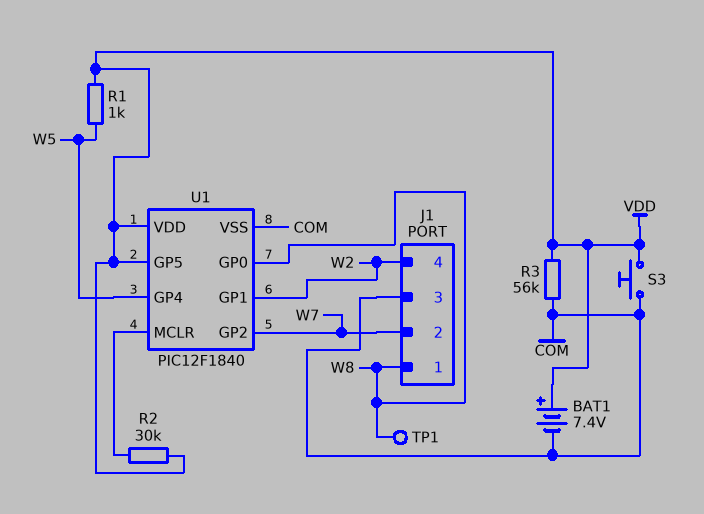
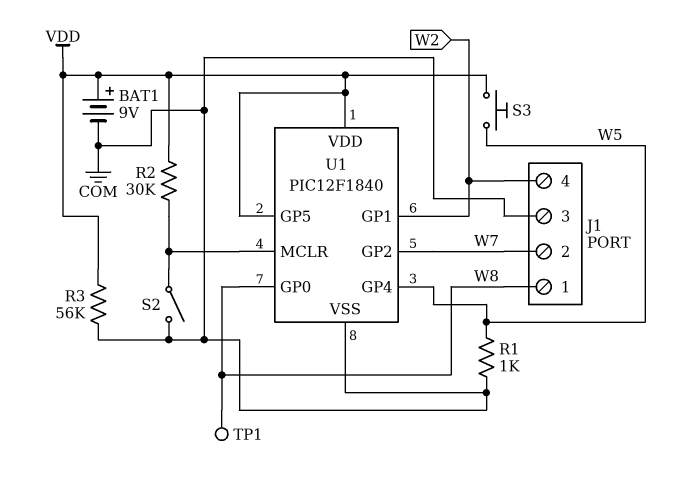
BAT1: 7.4V (plus VDD, minus COM) -> 9V (plus VDD, minus COM)
R1: 1k (VDD, W5) -> 1k (COM, W5)
S2: none -> switch (COM, U1/MCLR)
S3: button (COM, VDD) -> button (VDD, W5)

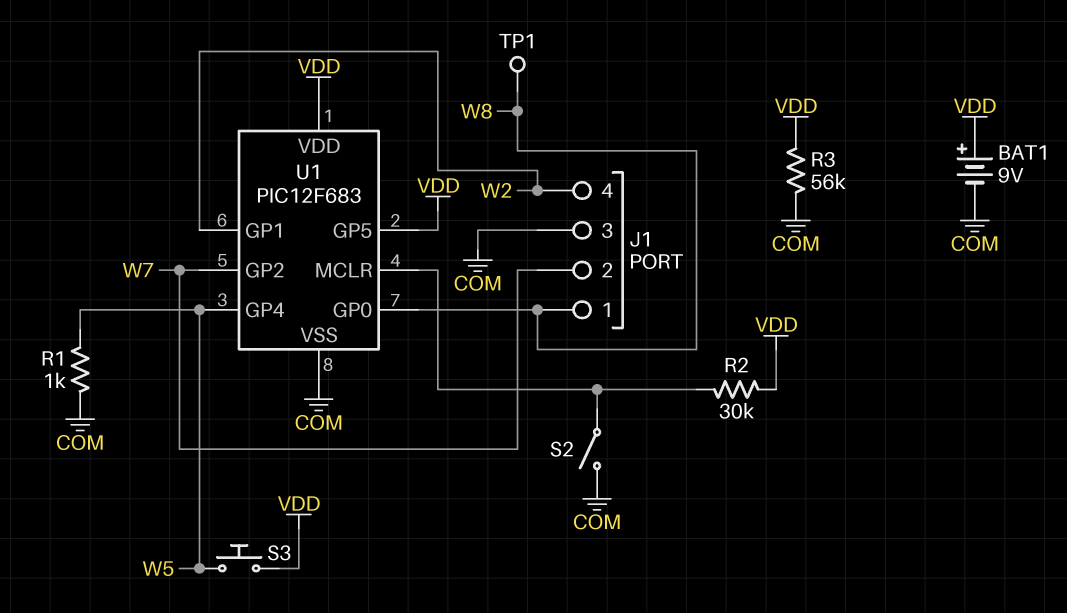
U1: PIC12F1840 -> PIC12F683

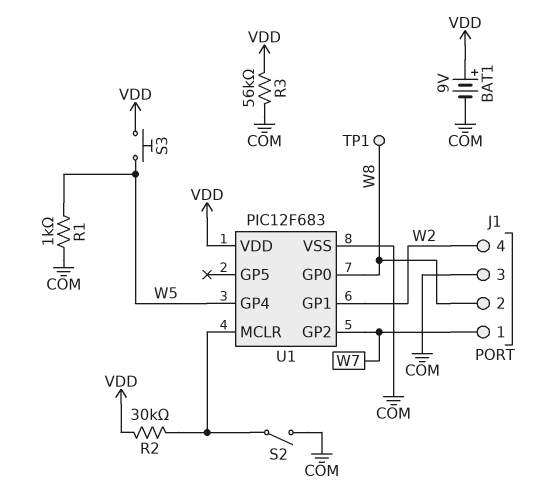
J1 pin 1: W8 -> W7
J1 pin 2: W7 -> W8
U1 pin GP5: VDD -> none

